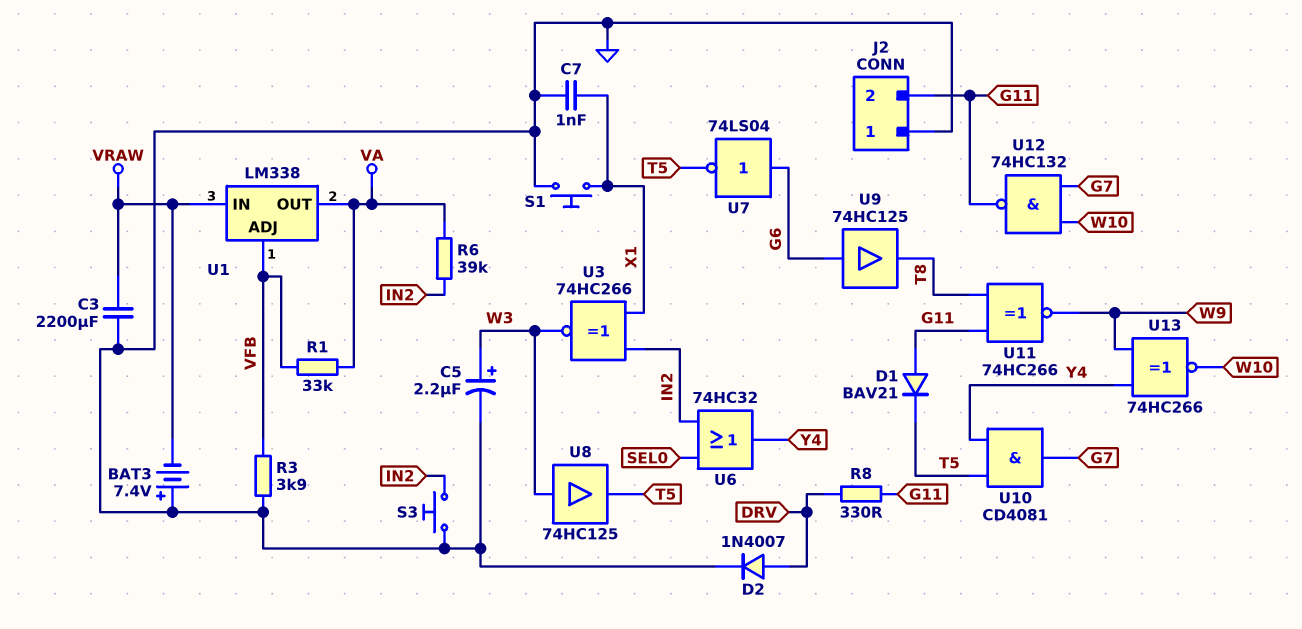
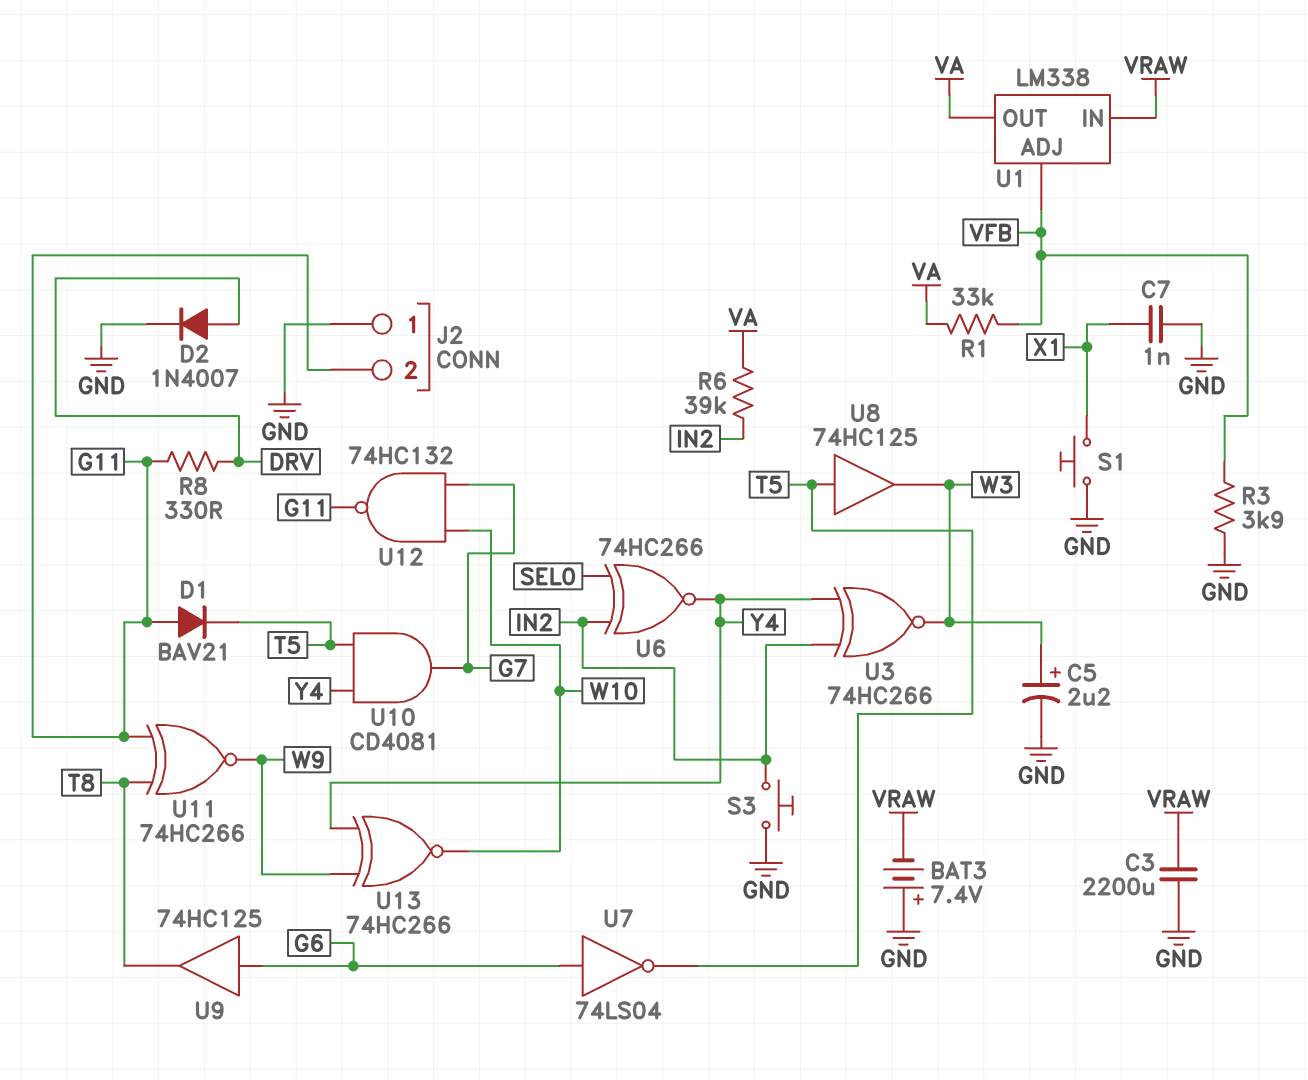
U3: XNOR 74HC266 (in IN2, in X1, out W3) -> XNOR 74HC266 (in IN2, in Y4, out W3)
U6: OR 74HC32 (in IN2, in SEL0, out Y4) -> XNOR 74HC266 (in IN2, in SEL0, out Y4)
U8: buffer 74HC125 (in W3, out T5) -> buffer 74HC125 (in T5, out W3)

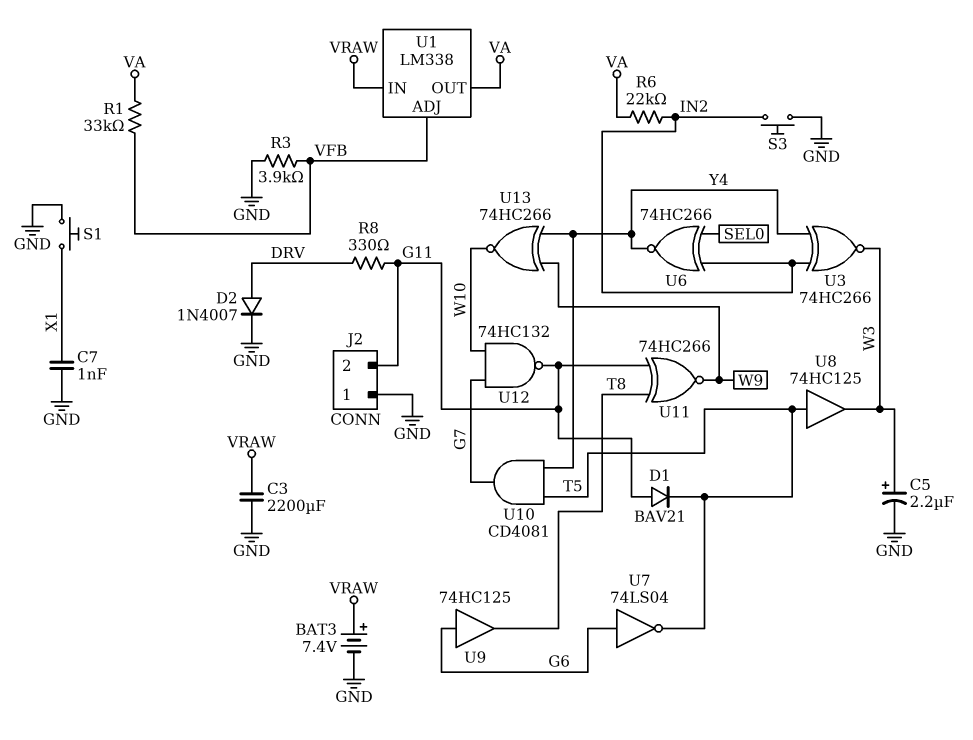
BAT3: 7.4V (plus GND, minus VRAW) -> 7.4V (plus VRAW, minus GND)
R6: 39k (IN2, VA) -> 22k (IN2, VA)

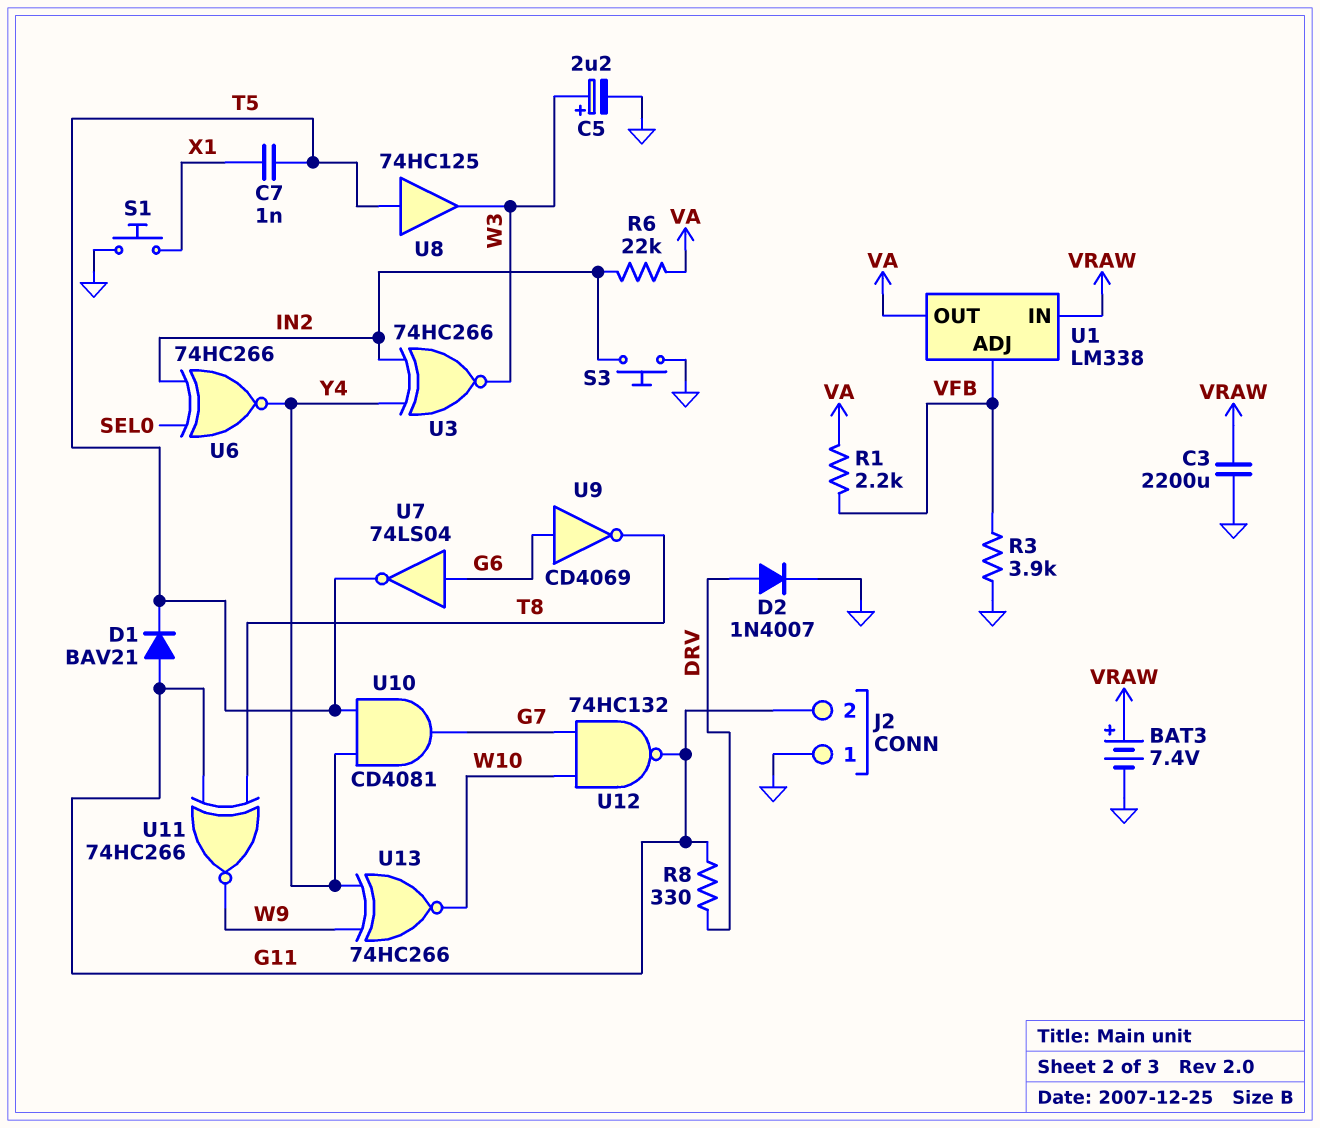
C7: 1nF (GND, X1) -> 1nF (T5, X1)
R1: 33k (VA, VFB) -> 2.2k (VA, VFB)
U9: buffer 74HC125 (in G6, out T8) -> NOT CD4069 (in G6, out T8)

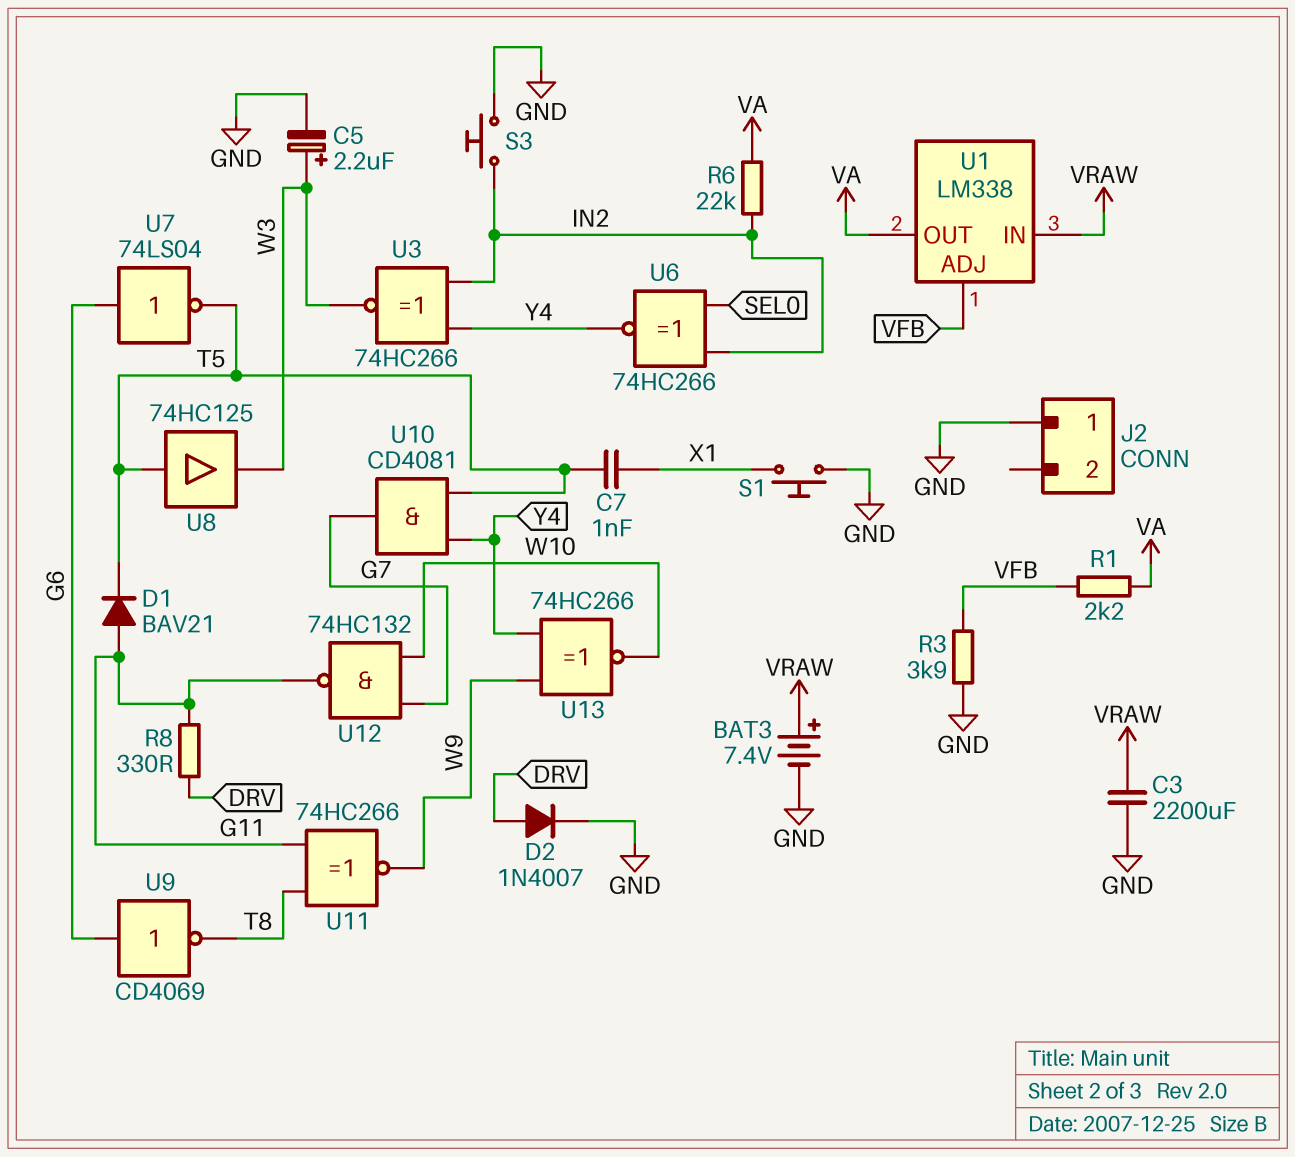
J2 pin 2: G11 -> none

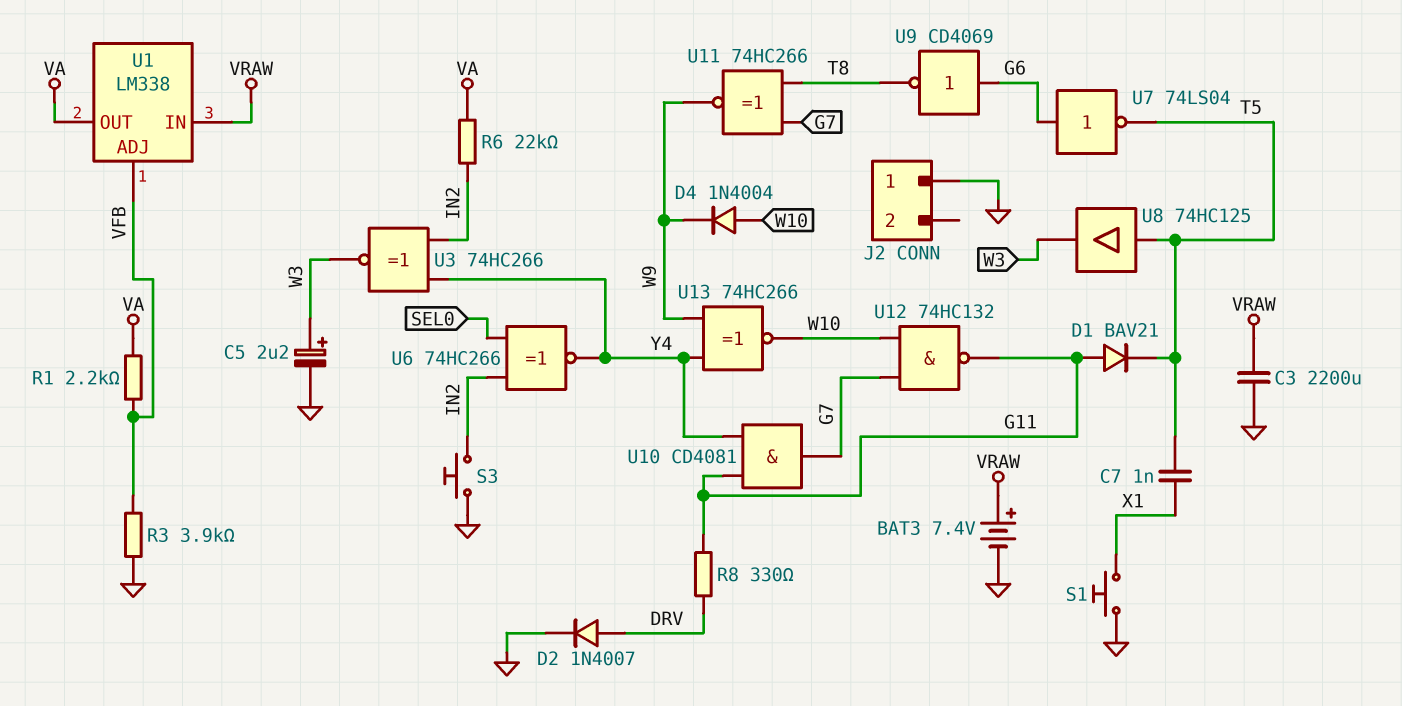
D4: none -> diode 1N4004 (A W10, K W9)
U10: AND CD4081 (in T5, in Y4, out G7) -> AND CD4081 (in G11, in Y4, out G7)
U11: XNOR 74HC266 (in G11, in T8, out W9) -> XNOR 74HC266 (in G7, in T8, out W9)

